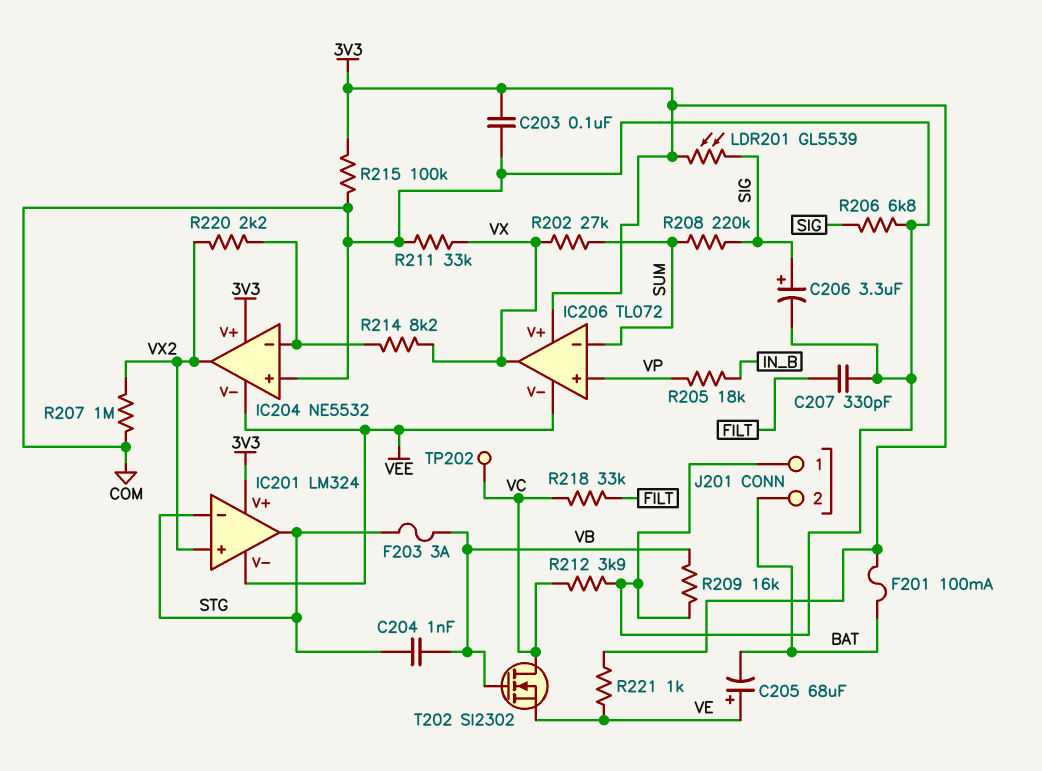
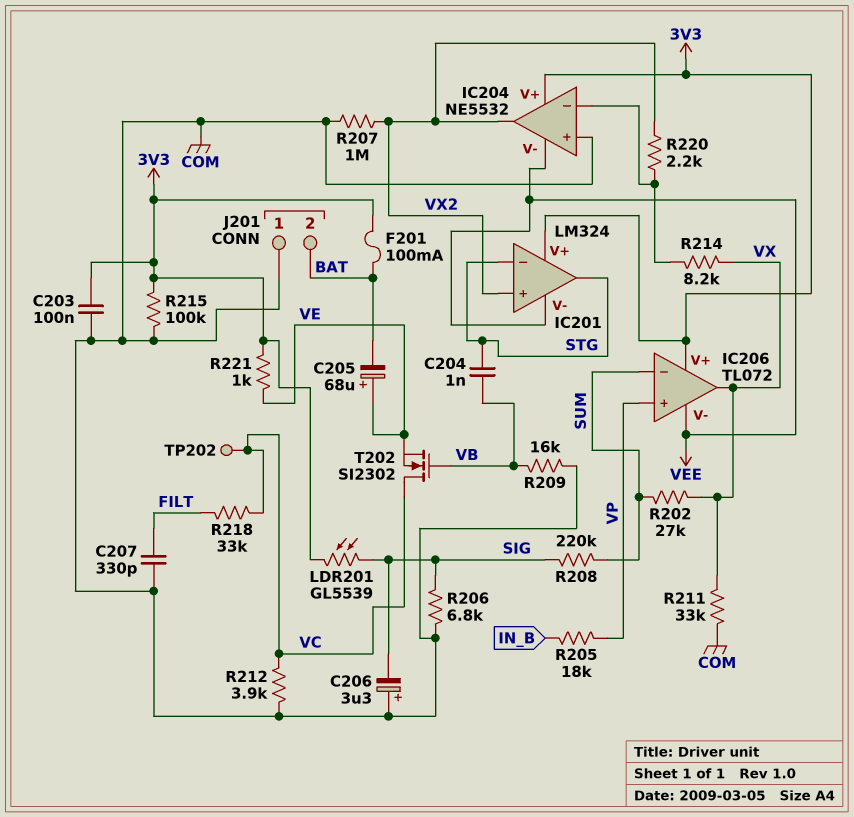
C206: 3.3uF (plus SIG, minus COM) -> 3.3uF (plus COM, minus SIG)
F203: 3A (STG, VB) -> none

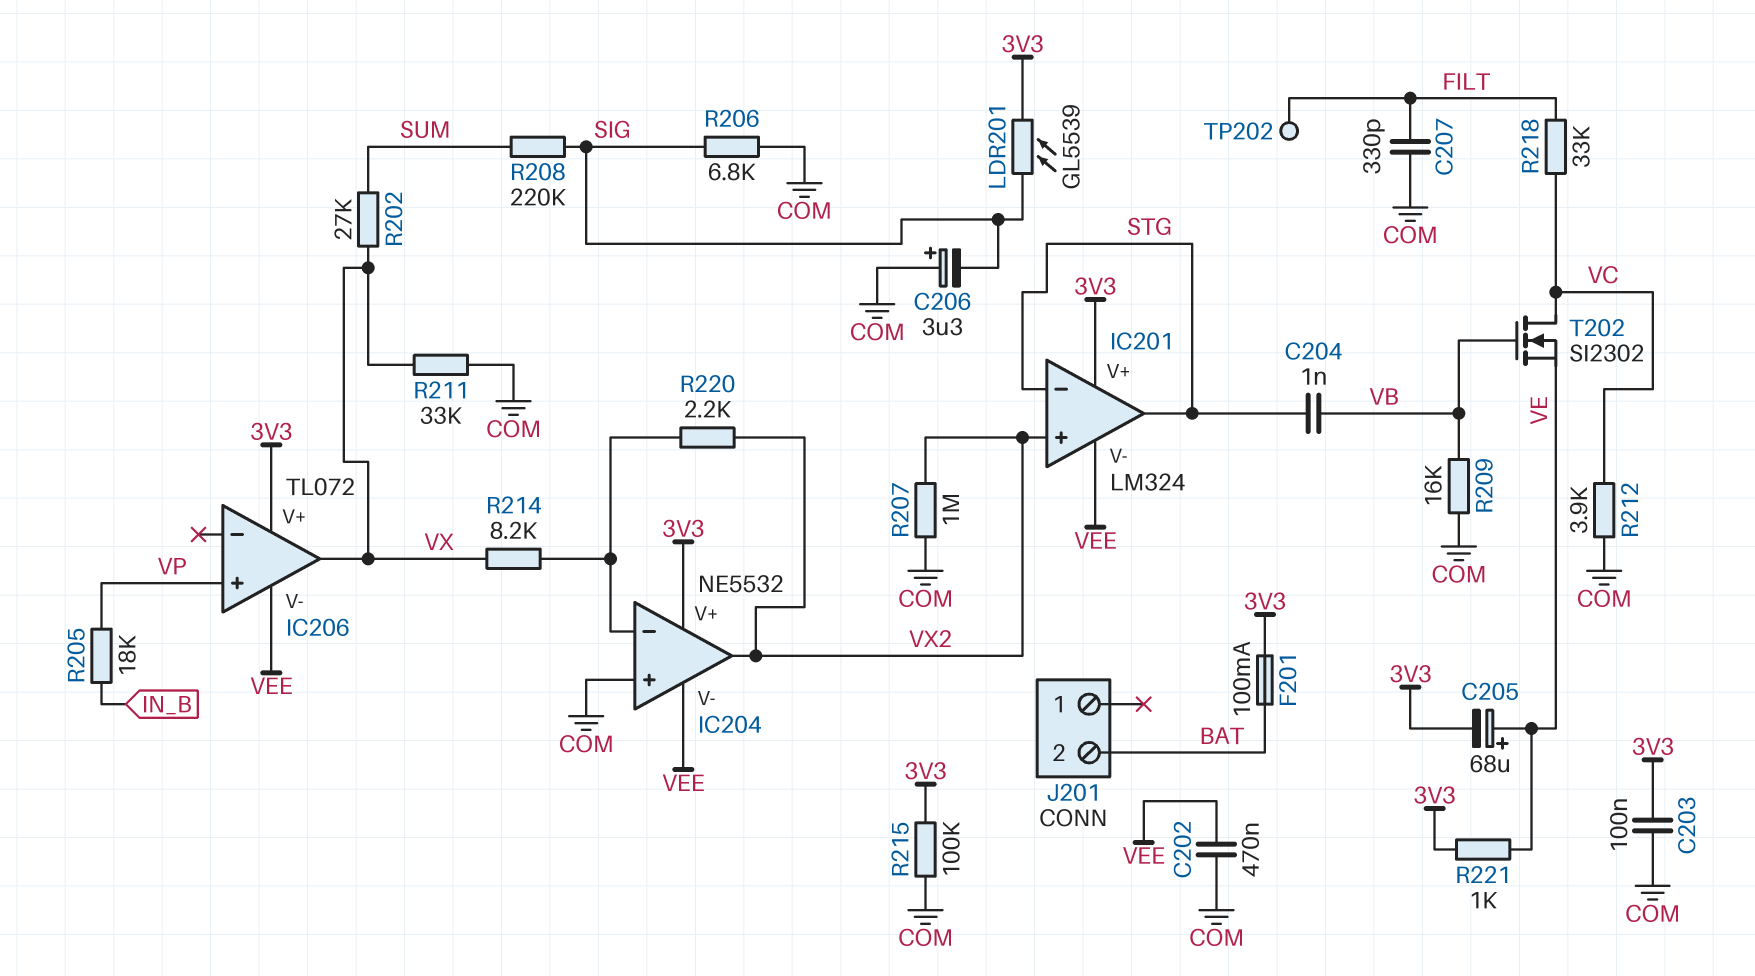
C202: none -> 470nF (COM, VEE)
C205: 68uF (plus VE, minus BAT) -> 68uF (plus VE, minus 3V3)
IC206 pin in-: SUM -> none
J201 pin 1: COM -> none
TP202: test point (VC) -> test point (FILT)

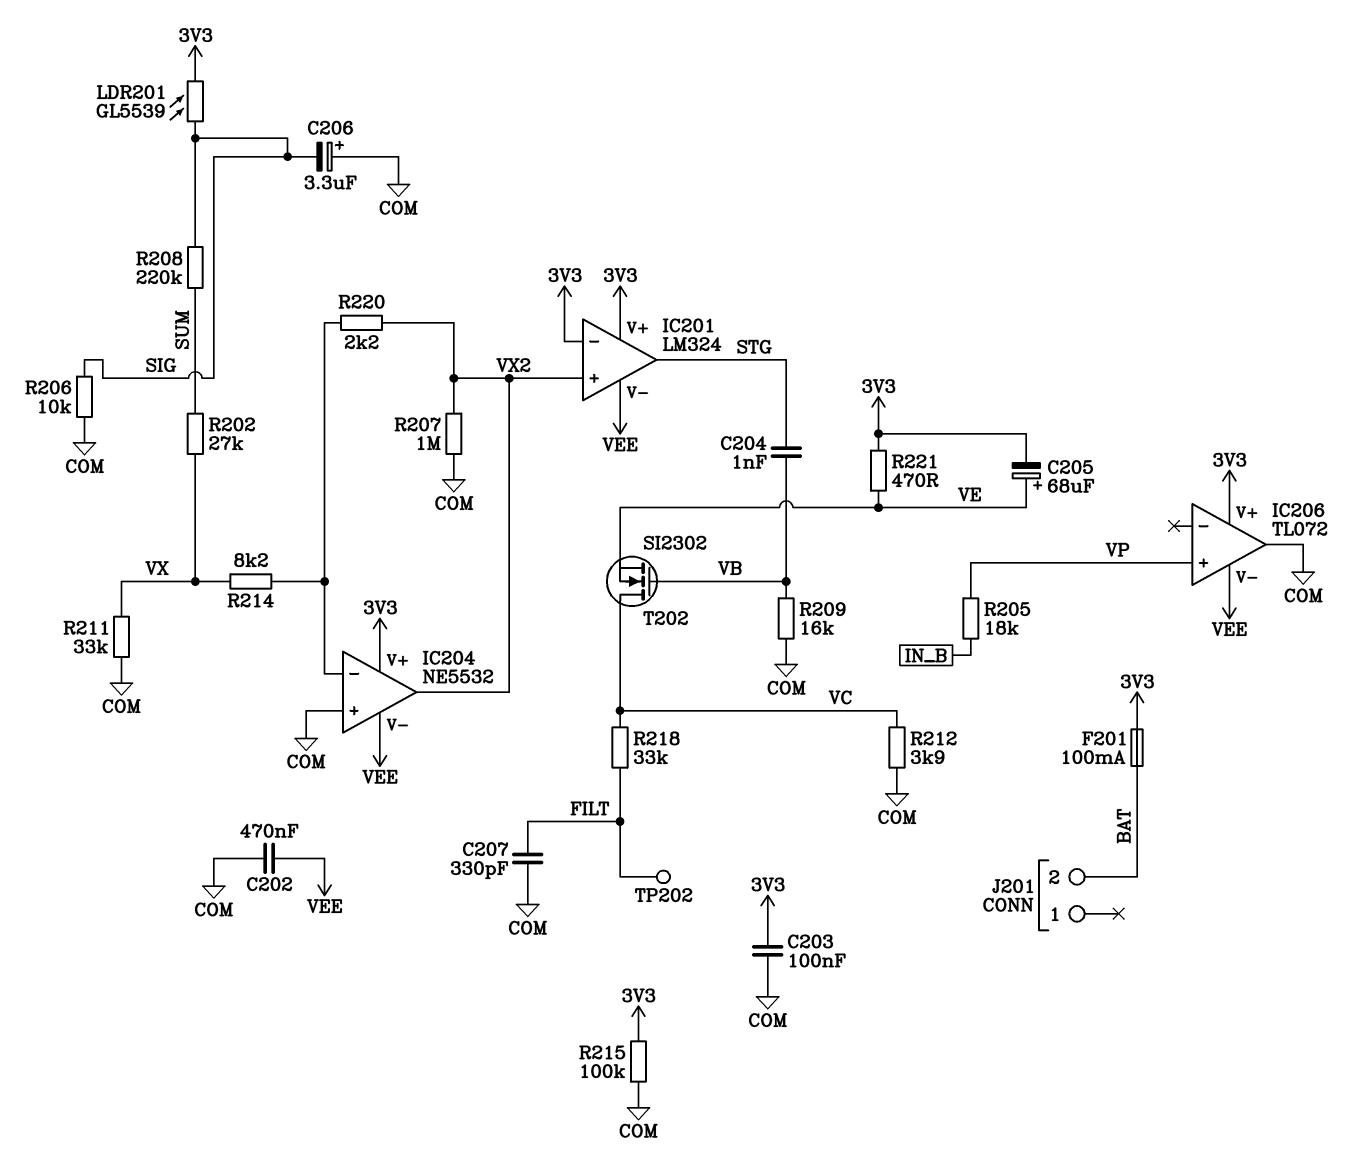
IC201 pin in-: STG -> 3V3
IC206 pin out: VX -> COM
R206: 6.8k (COM, SIG) -> 10k (COM, SIG)
R221: 1k (3V3, VE) -> 470 (3V3, VE)

